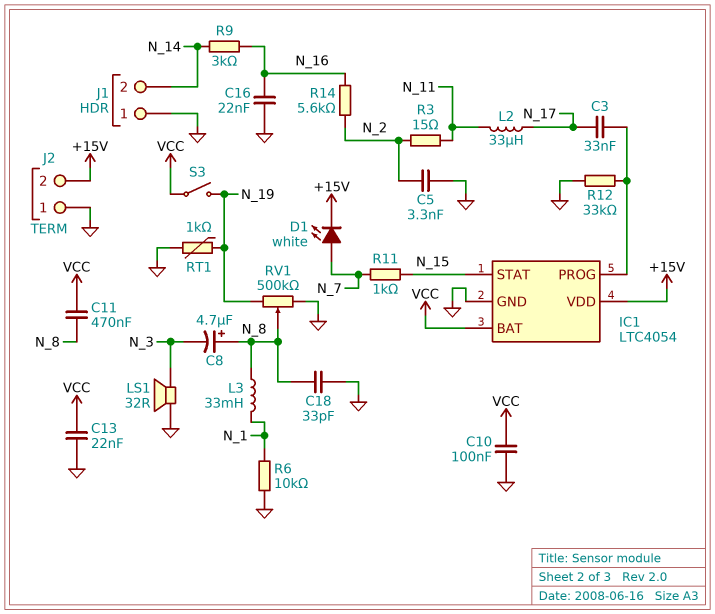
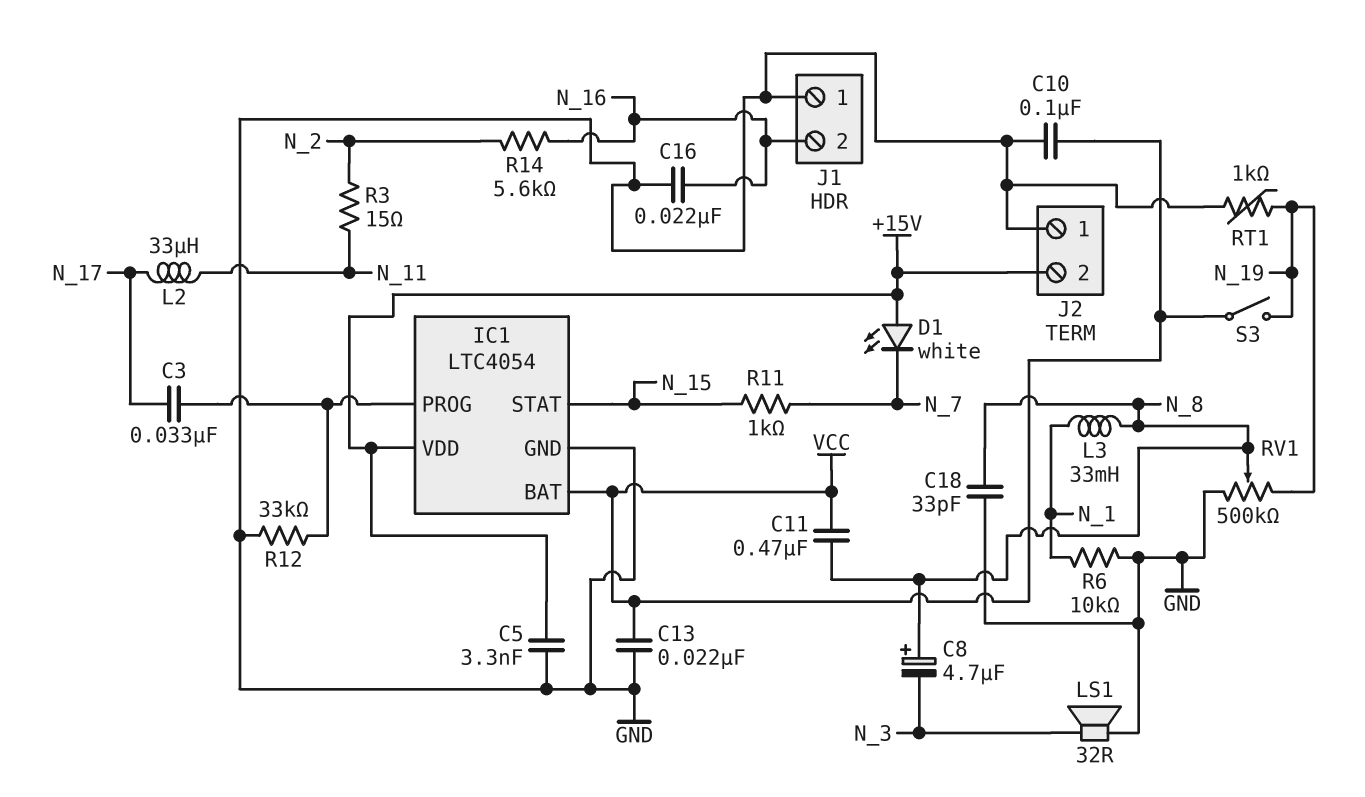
C5: 3.3nF (GND, N_2) -> 3.3nF (+15V, GND)
D1: LED white (A N_7, K +15V) -> LED white (A +15V, K N_7)
J1 pin 2: N_14 -> N_16
R9: 3k (N_14, N_16) -> none

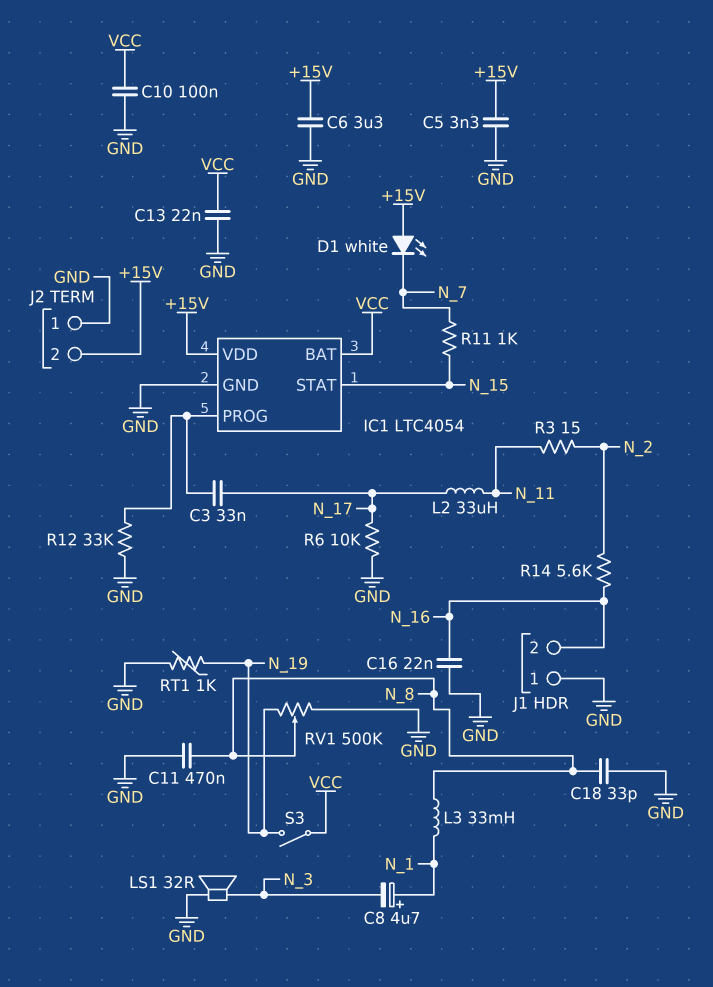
C6: none -> 3.3uF (+15V, GND)
C8: 4.7uF (plus N_8, minus N_3) -> 4.7uF (plus N_1, minus N_3)
C11: 470nF (N_8, VCC) -> 470nF (GND, N_8)
R6: 10k (GND, N_1) -> 10k (GND, N_17)

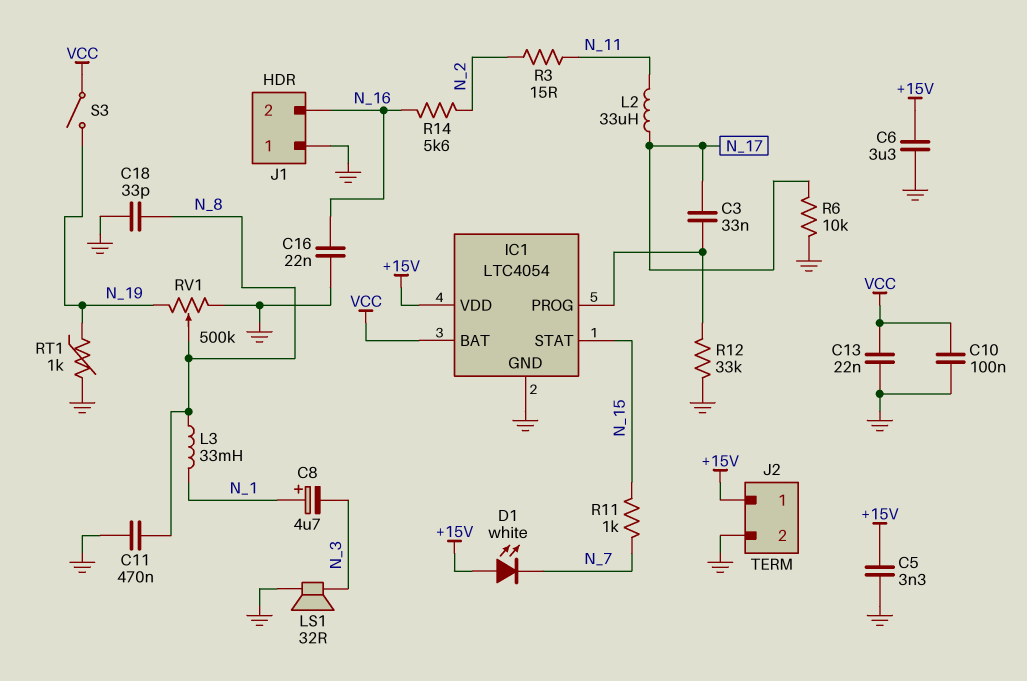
J2 pin 1: GND -> +15V
J2 pin 2: +15V -> GND

